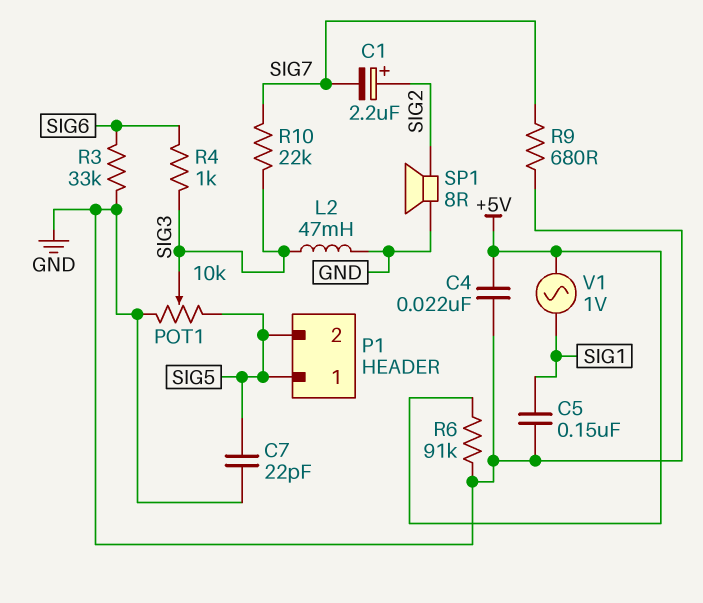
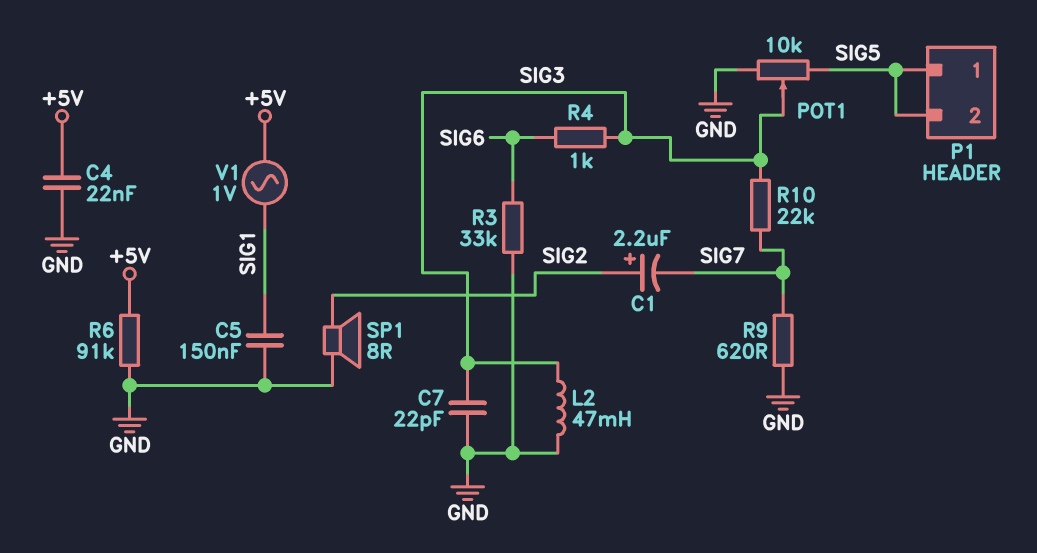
C7: 22pF (GND, SIG5) -> 22pF (GND, SIG3)
R9: 680 (GND, SIG7) -> 620 (GND, SIG7)

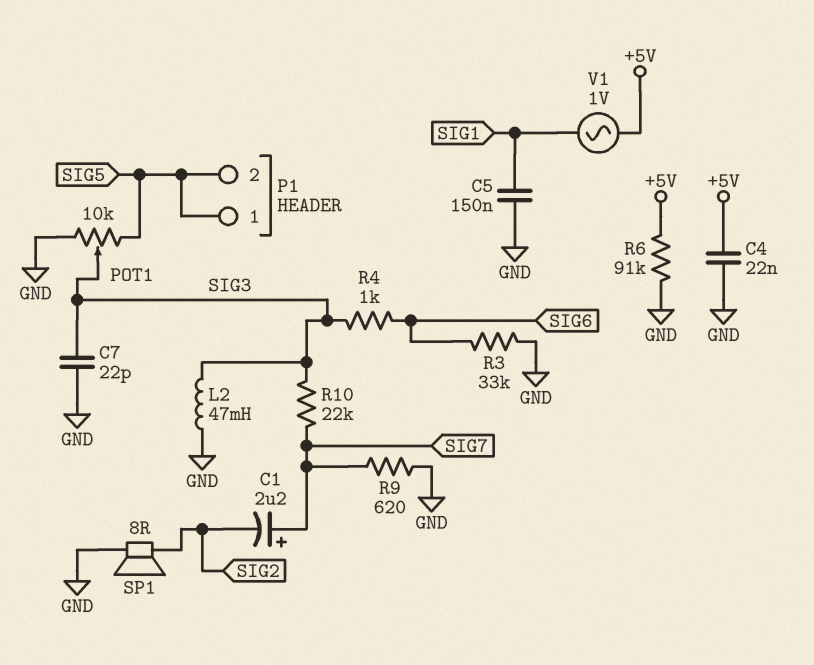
C1: 2.2uF (plus SIG2, minus SIG7) -> 2.2uF (plus SIG7, minus SIG2)

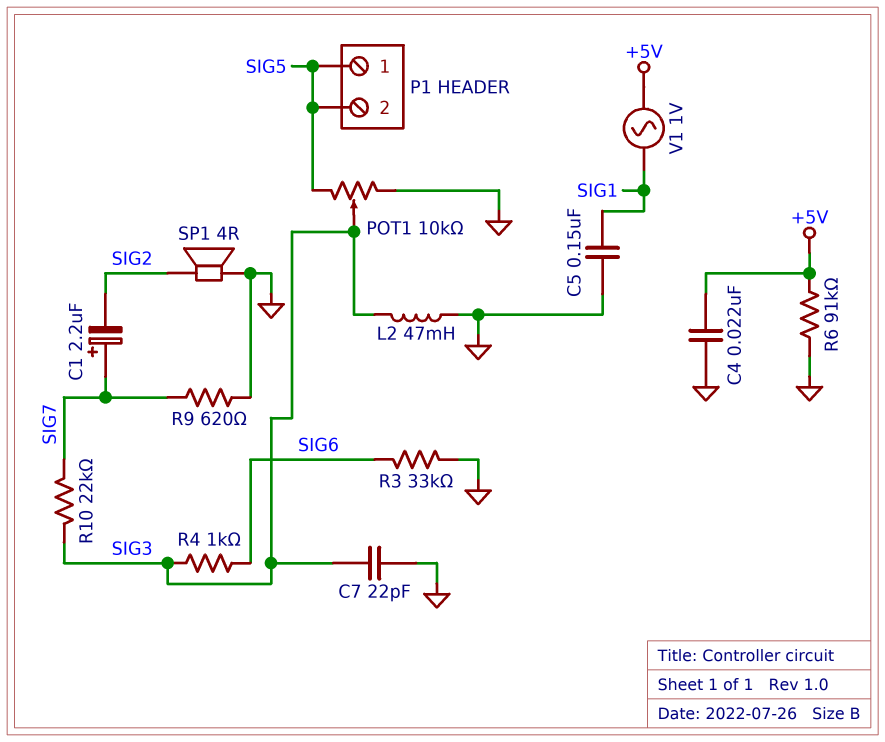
SP1: speaker 8R (GND, SIG2) -> speaker 4R (GND, SIG2)

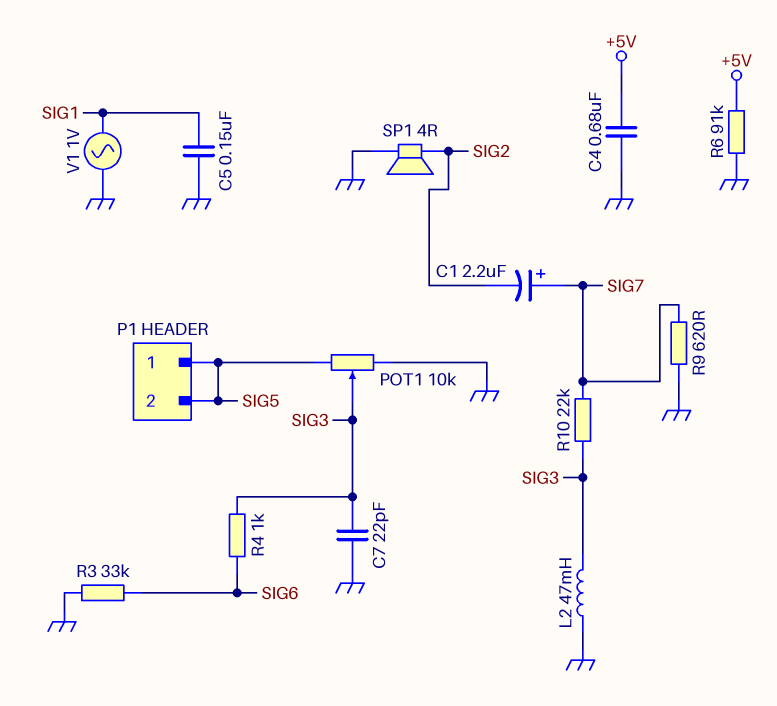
C4: 22nF (+5V, GND) -> 680nF (+5V, GND)
V1: AC 1V (+5V, SIG1) -> AC 1V (GND, SIG1)

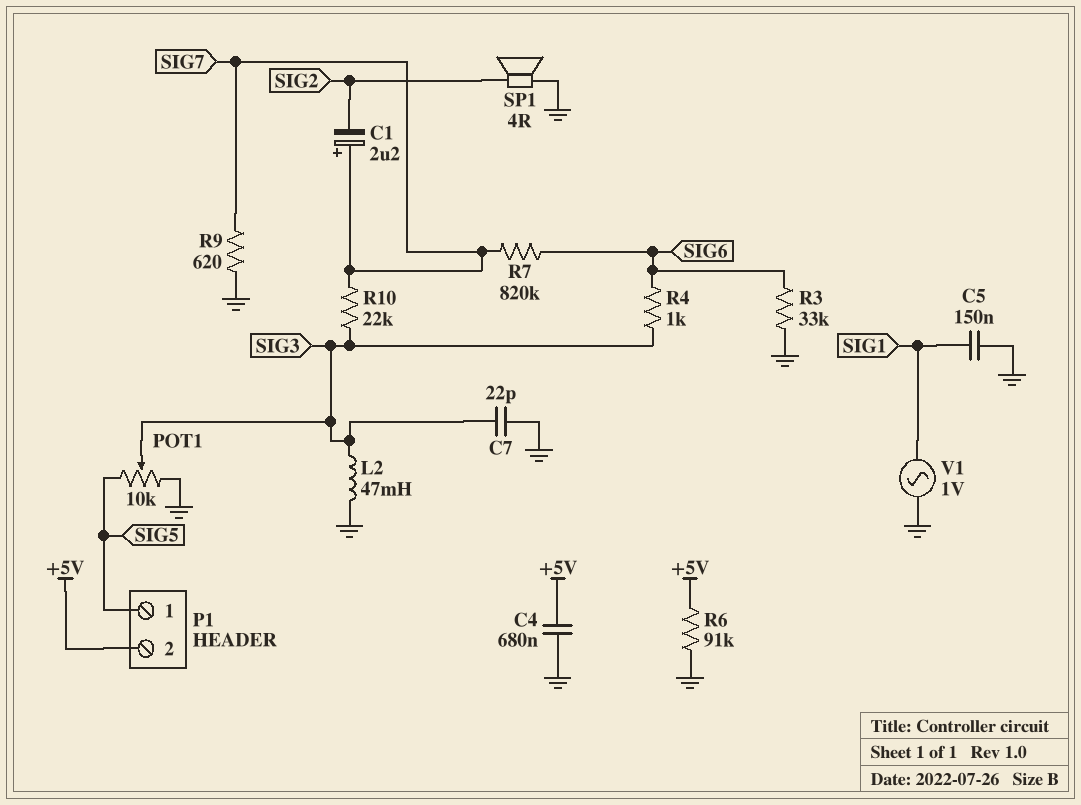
P1 pin 2: SIG5 -> +5V
R7: none -> 820k (SIG6, SIG7)

